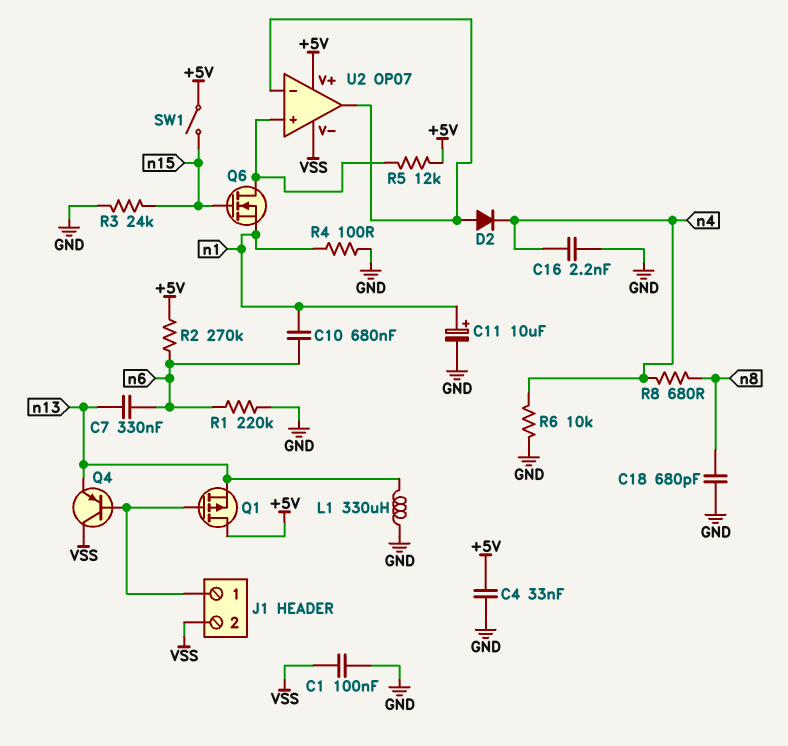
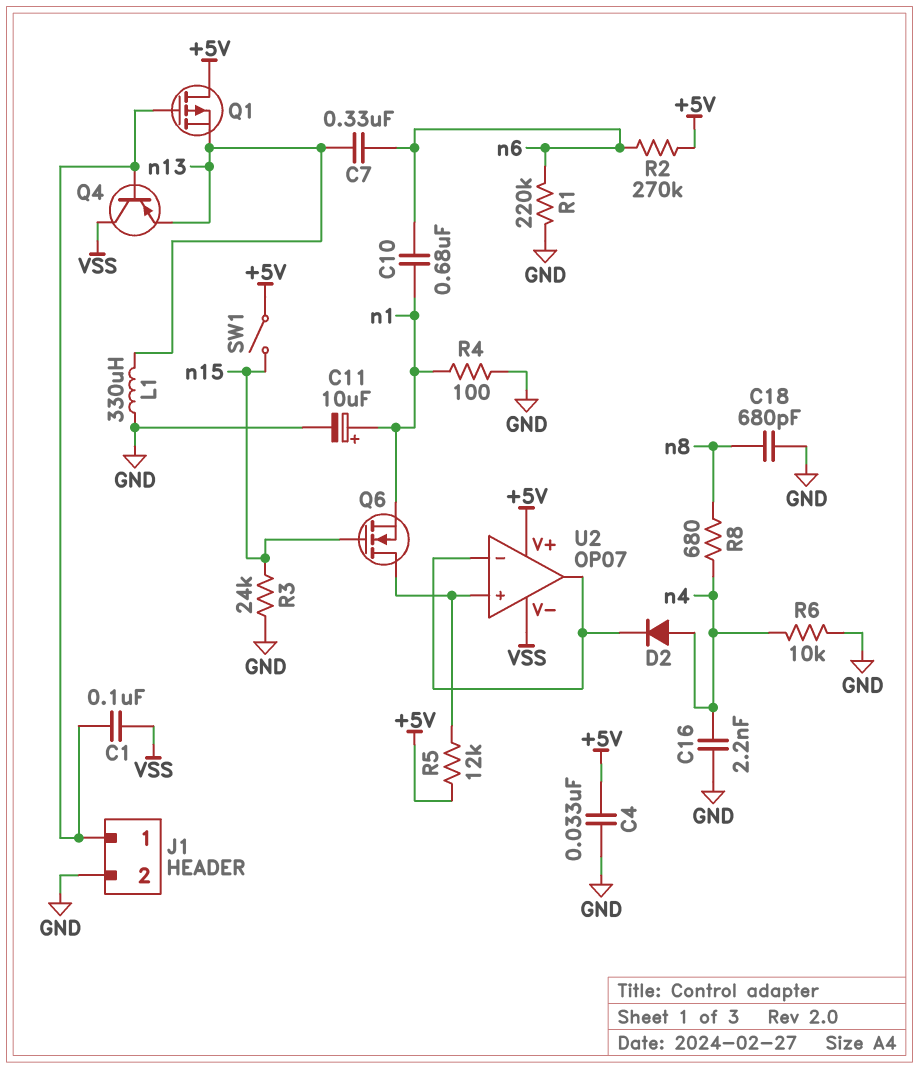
C1: 100nF (GND, VSS) -> 100nF (J1/1, VSS)
D2: diode (A U2/in-, K n4) -> diode (A n4, K U2/in-)
J1 pin 2: VSS -> GND

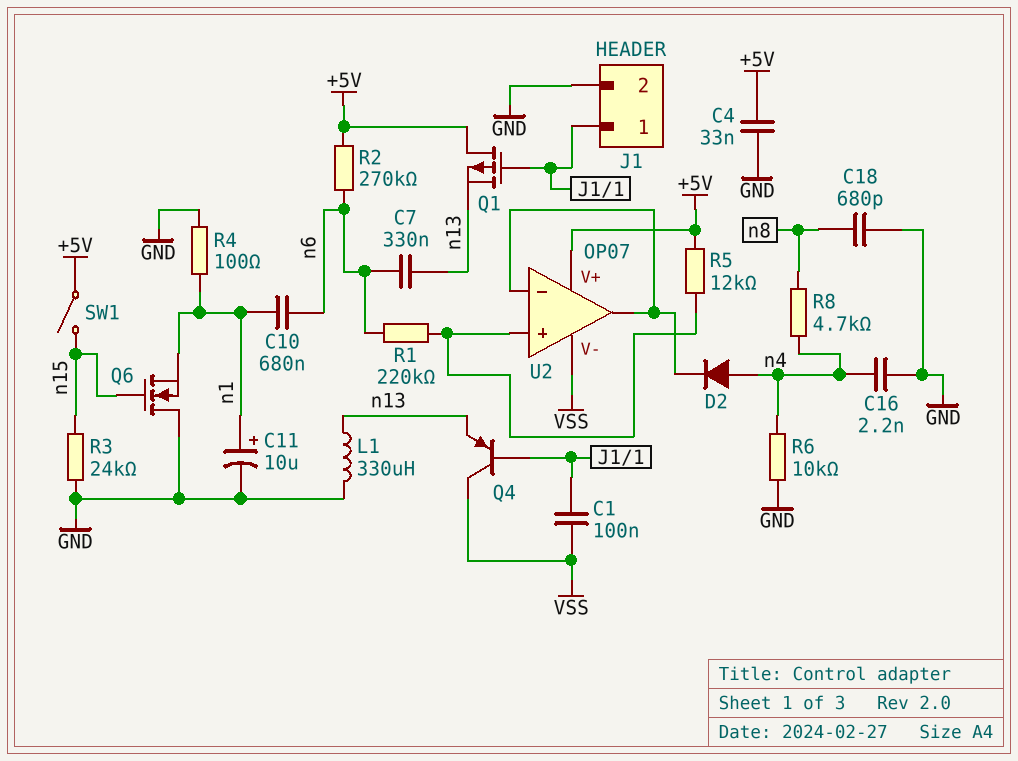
Q6: NMOS (G n15, D U2/in+, S n1) -> NMOS (G n15, D GND, S n1)
R1: 220k (GND, n6) -> 220k (U2/in+, n6)
R8: 680 (n4, n8) -> 4.7k (n4, n8)

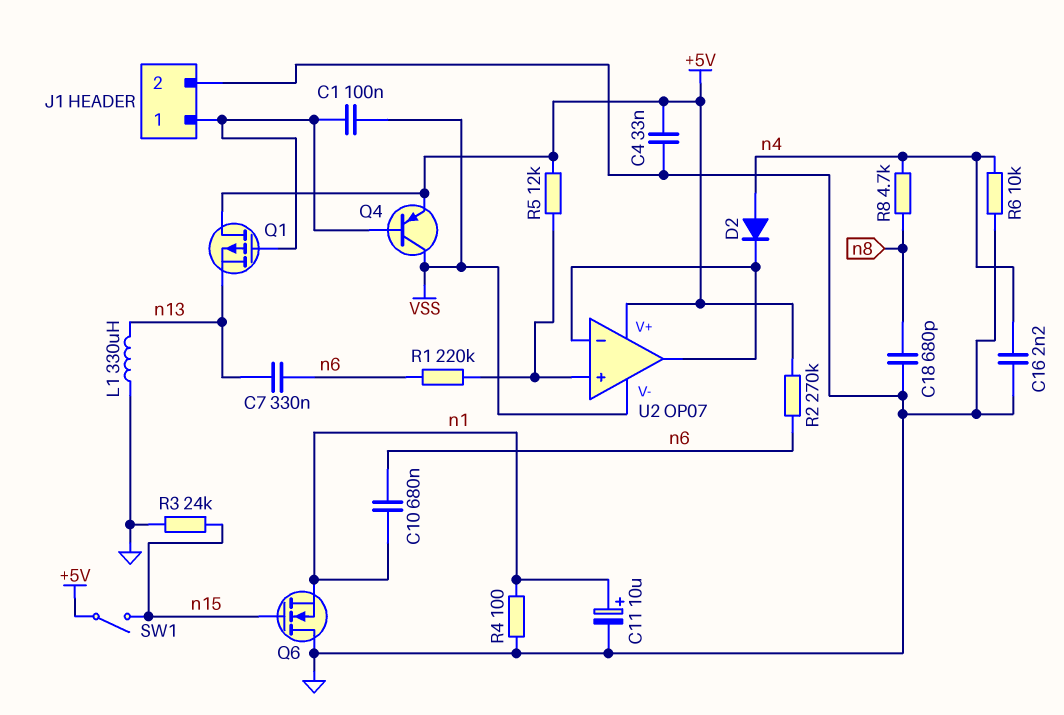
Q4: PNP (B J1/1, C VSS, E n13) -> PNP (B J1/1, C VSS, E +5V)

